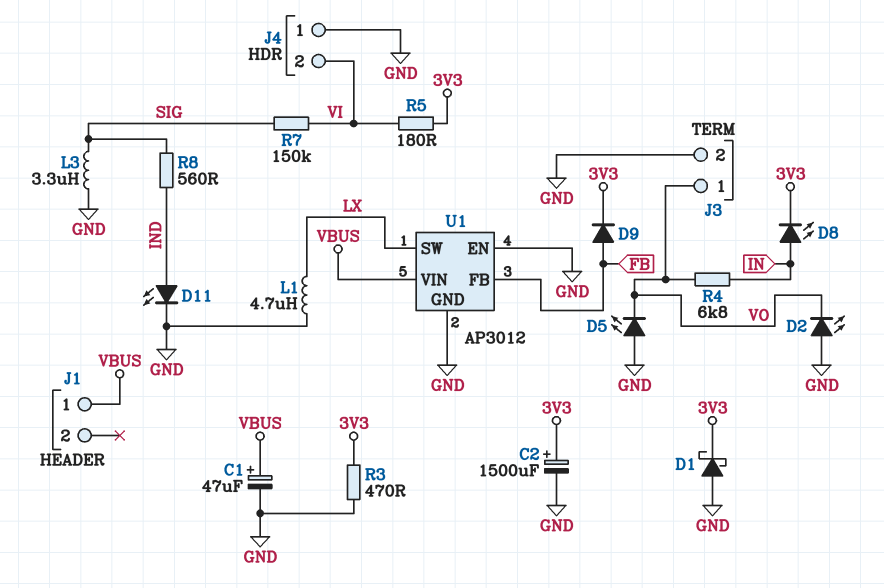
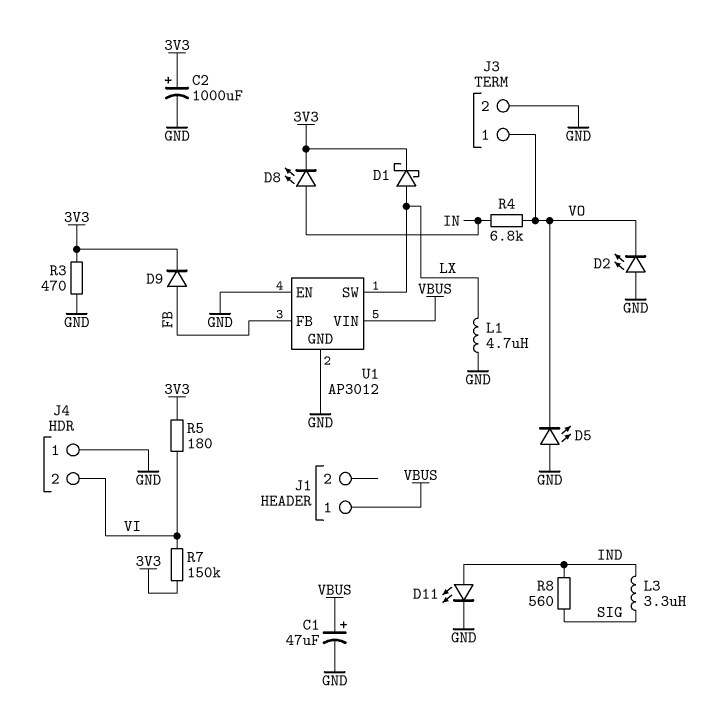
C2: 1500uF (plus 3V3, minus GND) -> 1000uF (plus 3V3, minus GND)
D1: schottky (A GND, K 3V3) -> schottky (A LX, K 3V3)
L3: 3.3uH (GND, SIG) -> 3.3uH (IND, SIG)
R7: 150k (SIG, VI) -> 150k (3V3, VI)

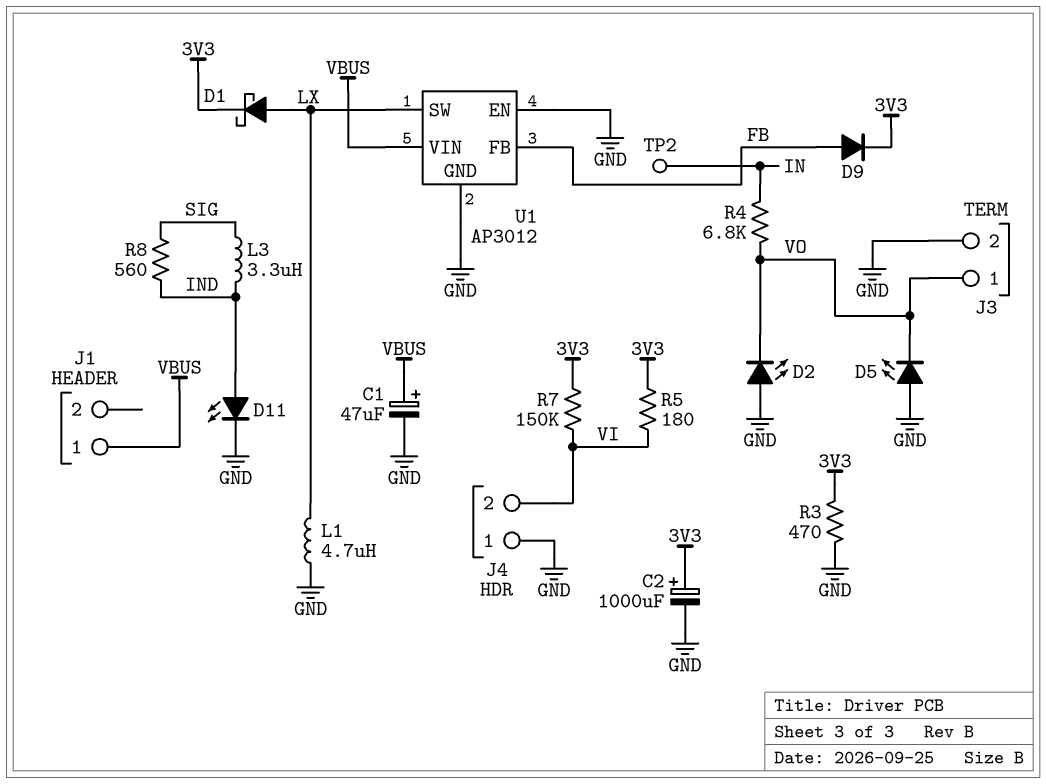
D8: LED (A IN, K 3V3) -> none
TP2: none -> test point (IN)

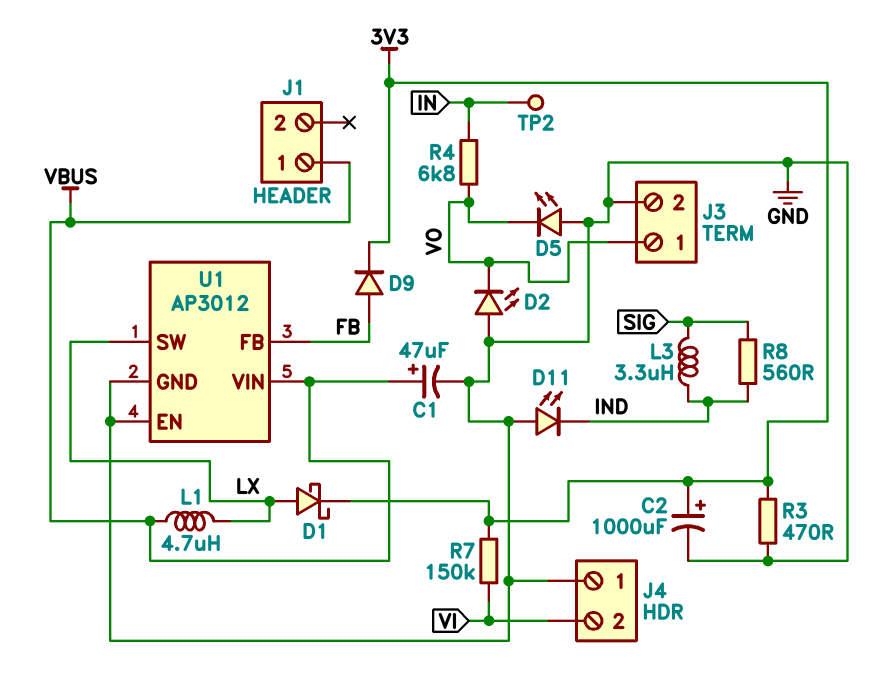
D11: LED (A IND, K GND) -> LED (A GND, K IND)
L1: 4.7uH (GND, LX) -> 4.7uH (LX, VBUS)
R5: 180 (3V3, VI) -> none

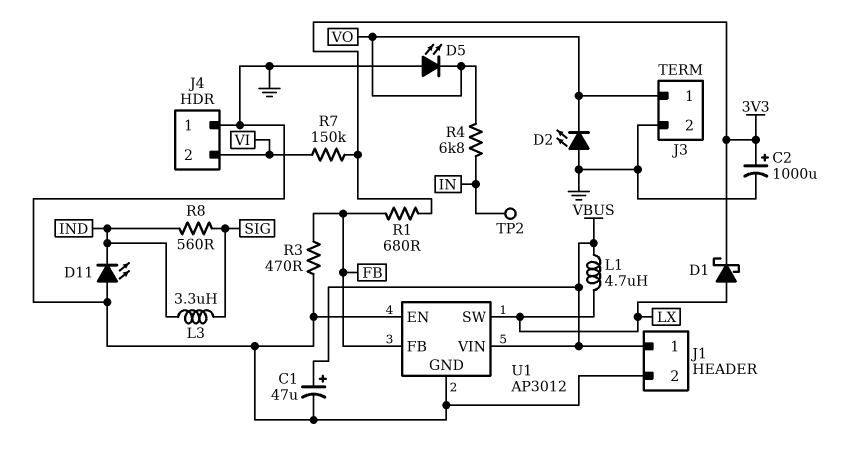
D9: diode (A FB, K 3V3) -> none
J1 pin 2: none -> GND
R1: none -> 680 (3V3, FB)
R3: 470 (3V3, GND) -> 470 (FB, GND)

